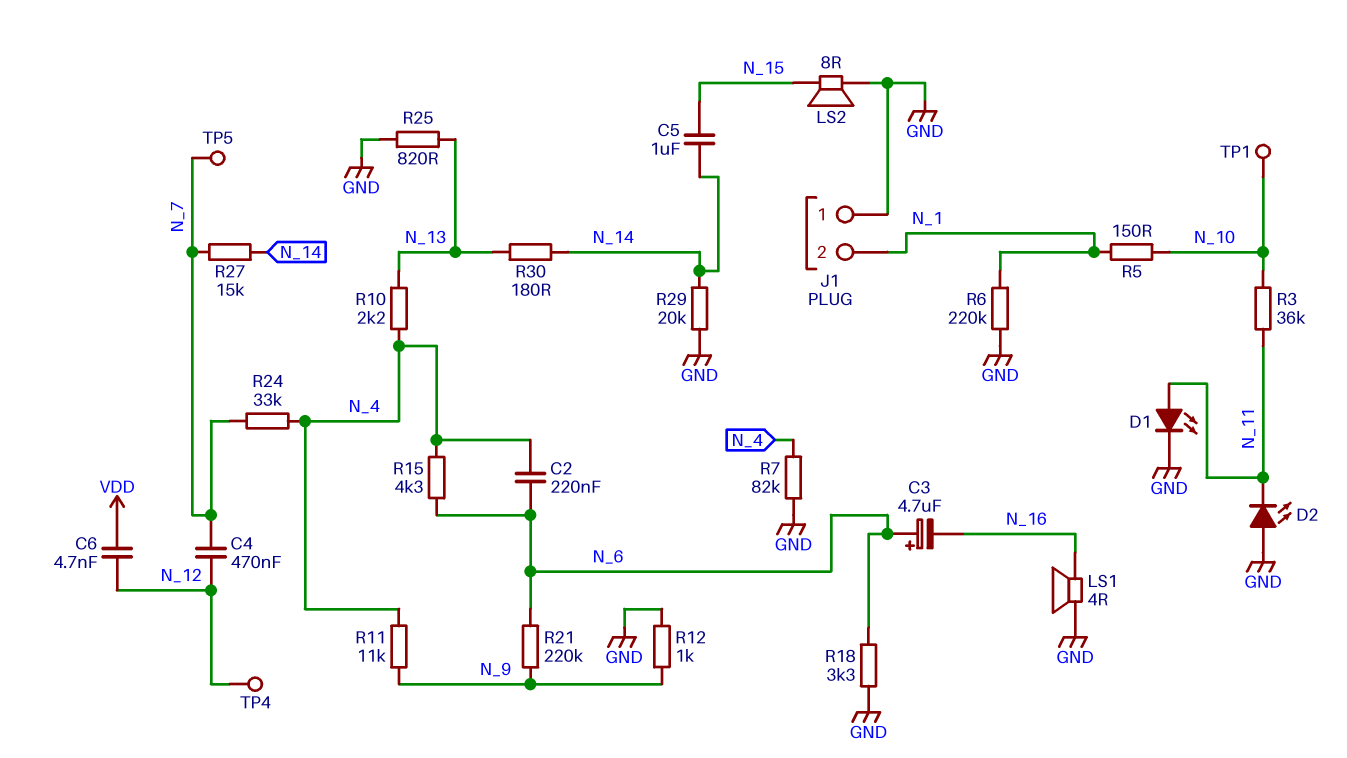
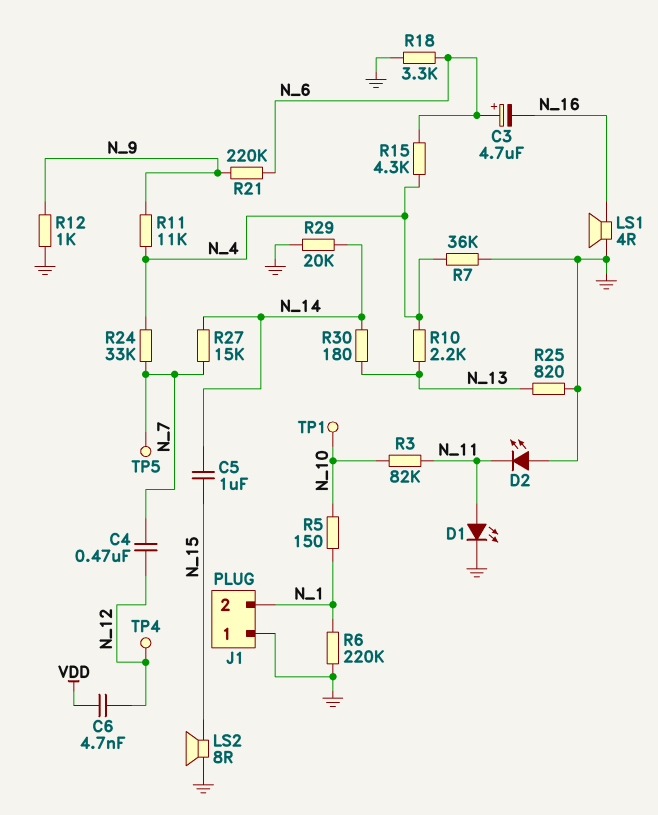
C2: 220nF (N_4, N_6) -> none
R3: 36k (N_10, N_11) -> 82k (N_10, N_11)
R7: 82k (GND, N_4) -> 36k (GND, N_4)

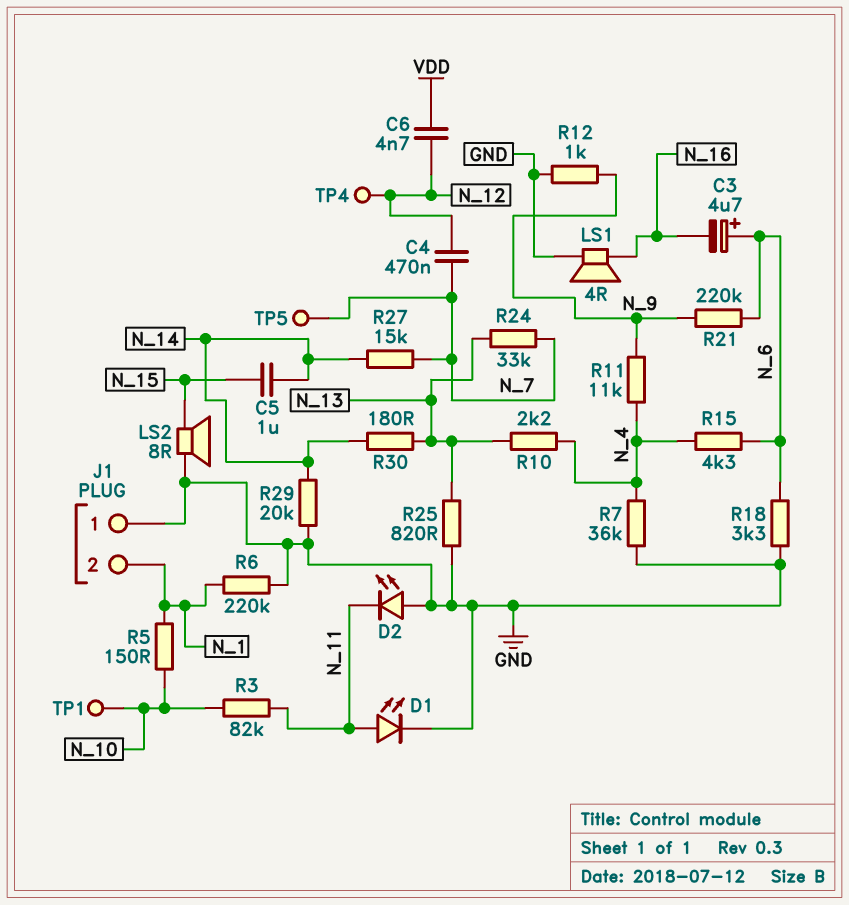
R24: 33k (N_4, N_7) -> 33k (N_7, N_13)

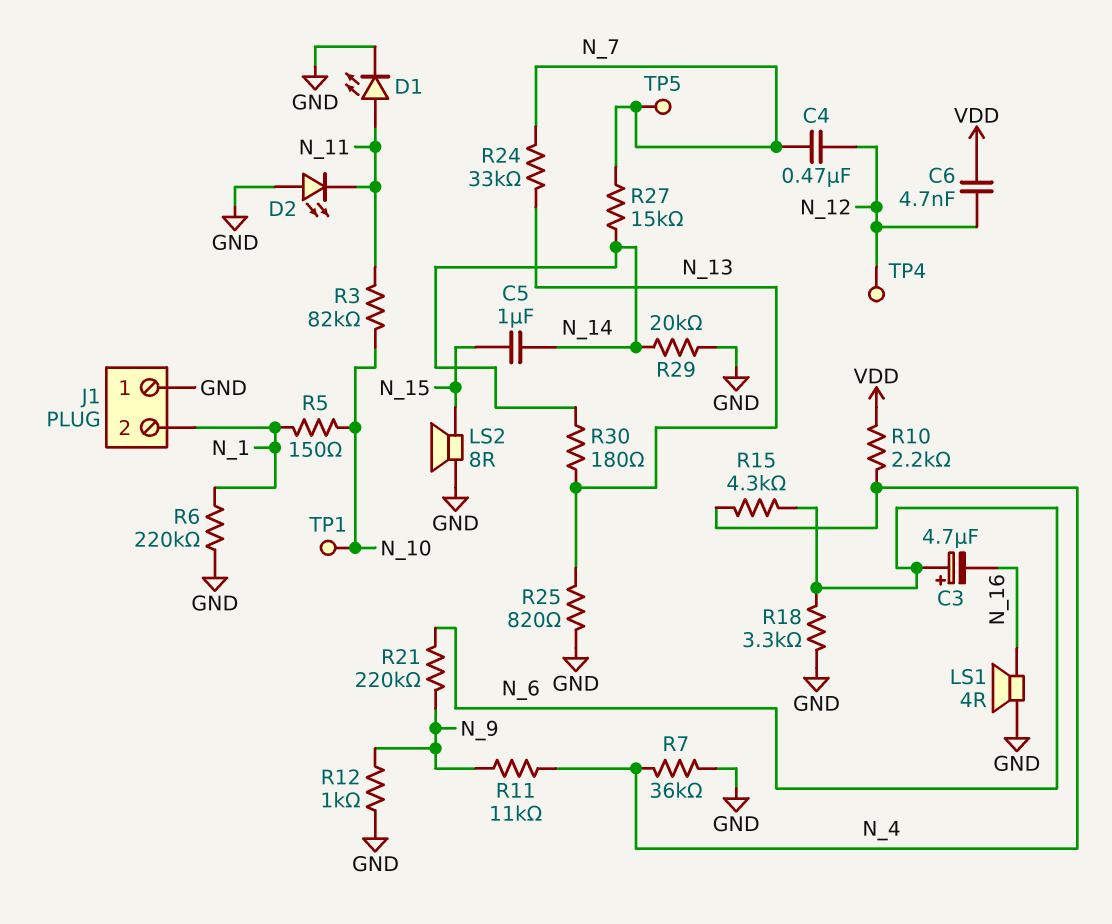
R10: 2.2k (N_4, N_13) -> 2.2k (N_4, VDD)

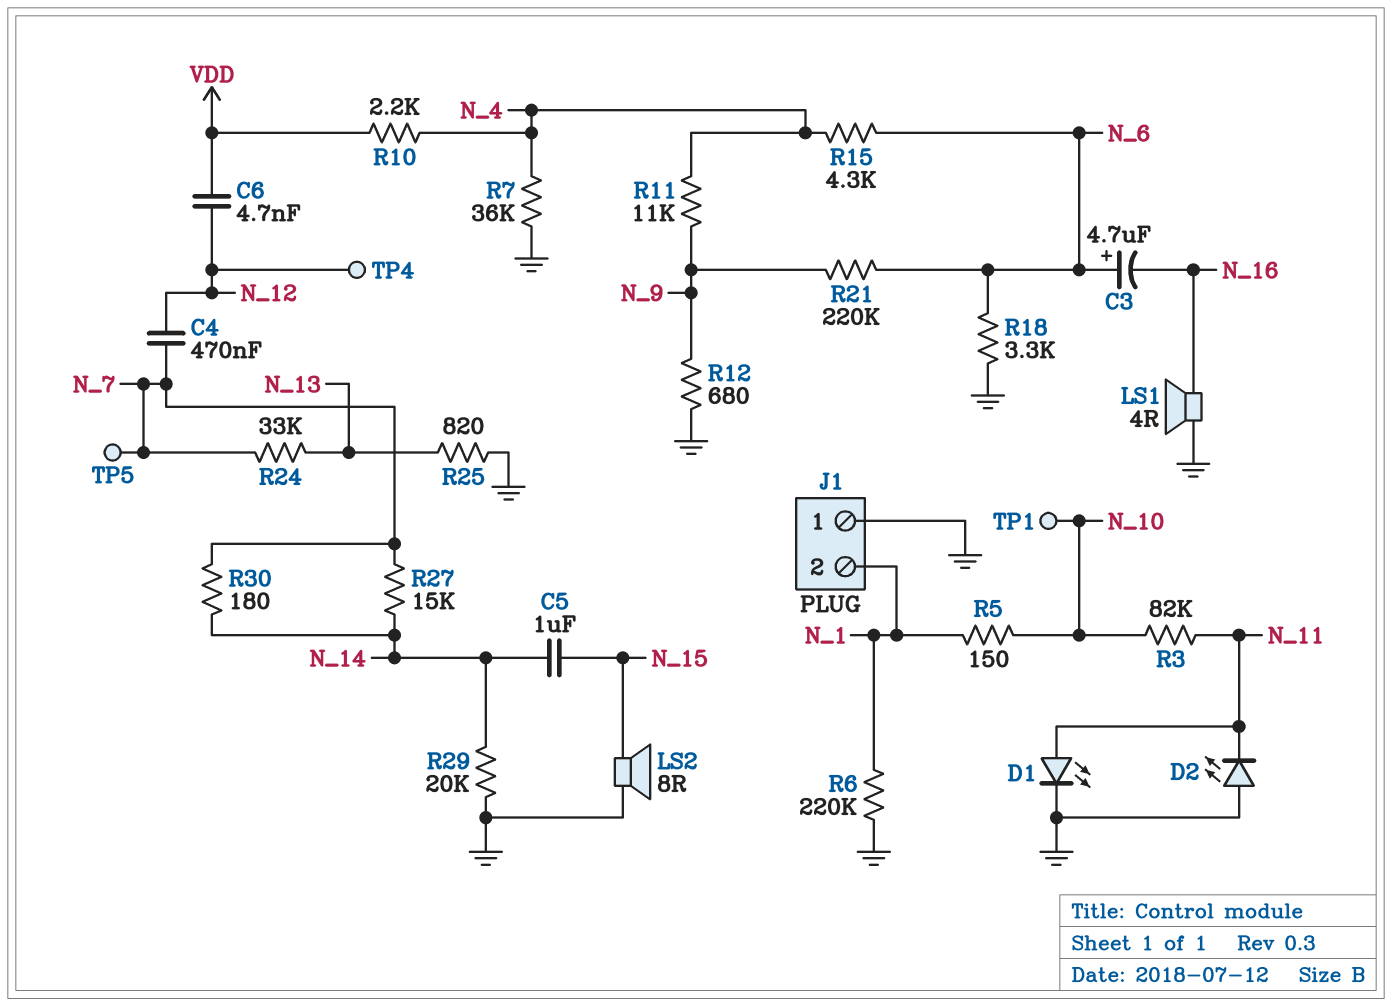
R12: 1k (GND, N_9) -> 680 (GND, N_9)
R30: 180 (N_13, N_14) -> 180 (N_7, N_14)

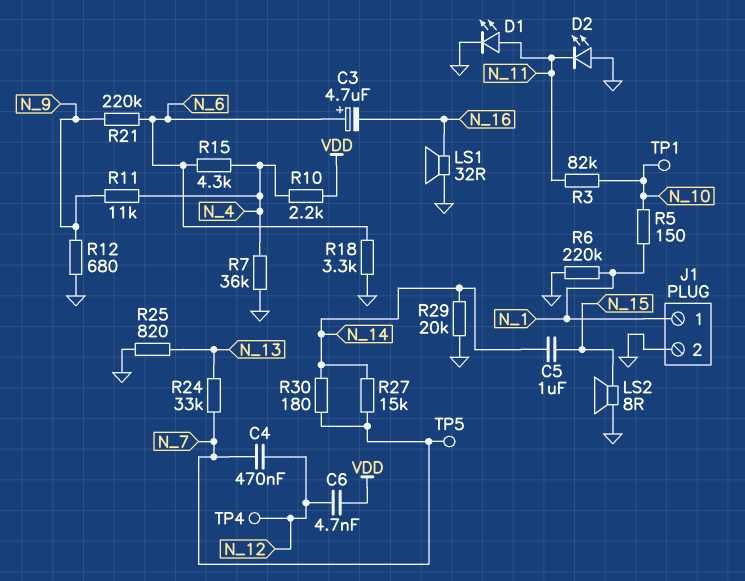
J1 pin 1: GND -> N_1
J1 pin 2: N_1 -> GND
LS1: speaker 4R (GND, N_16) -> speaker 32R (GND, N_16)

